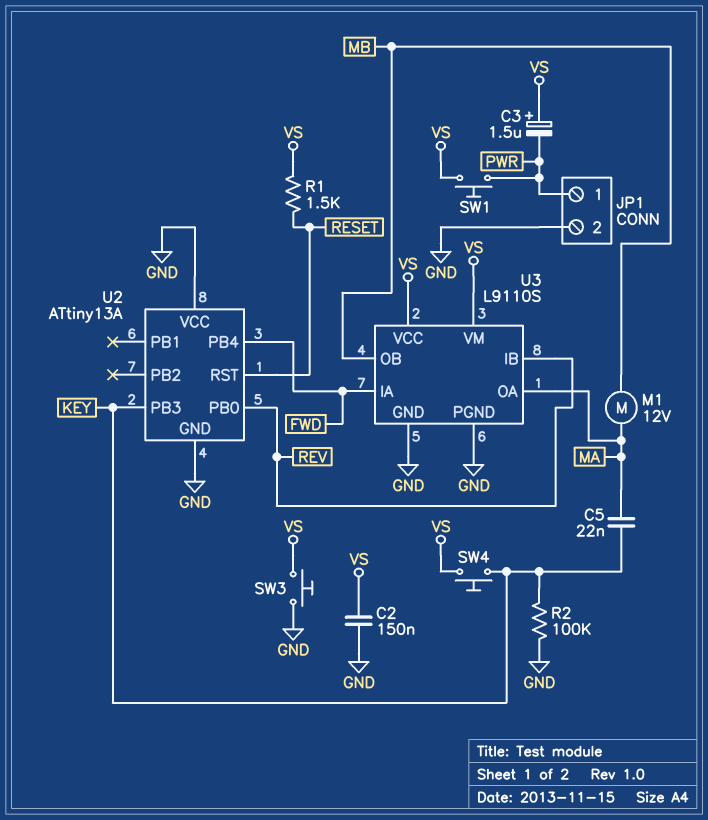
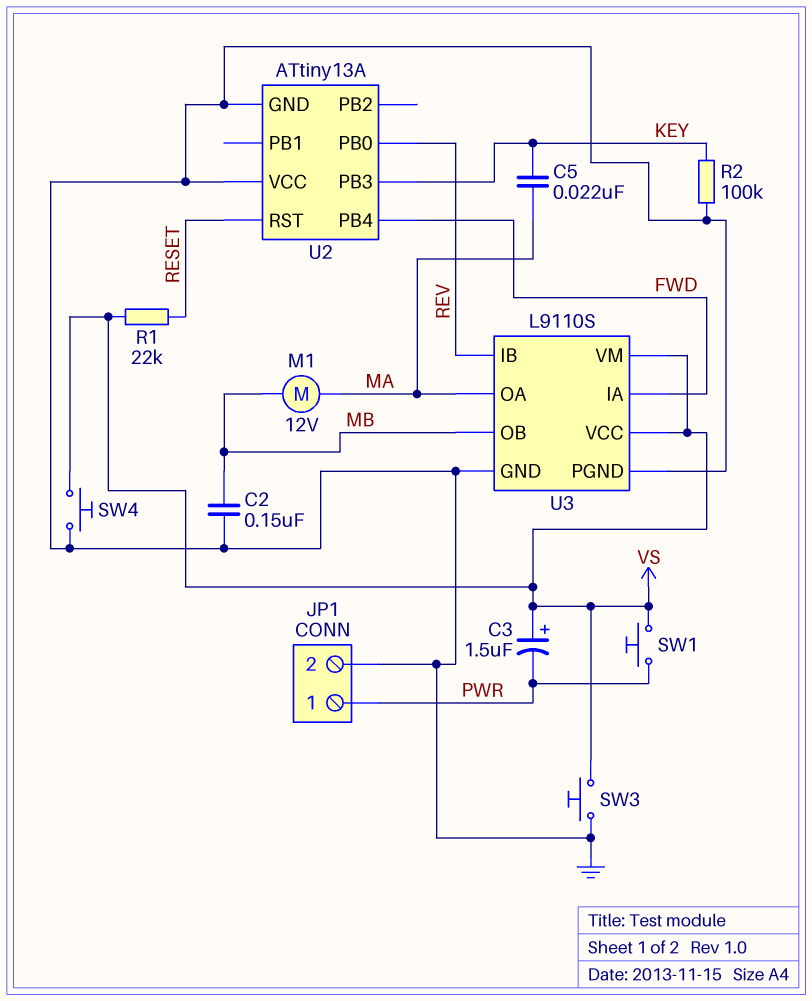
C2: 150nF (GND, VS) -> 150nF (GND, MB)
R1: 1.5k (RESET, VS) -> 22k (RESET, VS)
SW4: button (KEY, VS) -> button (GND, VS)

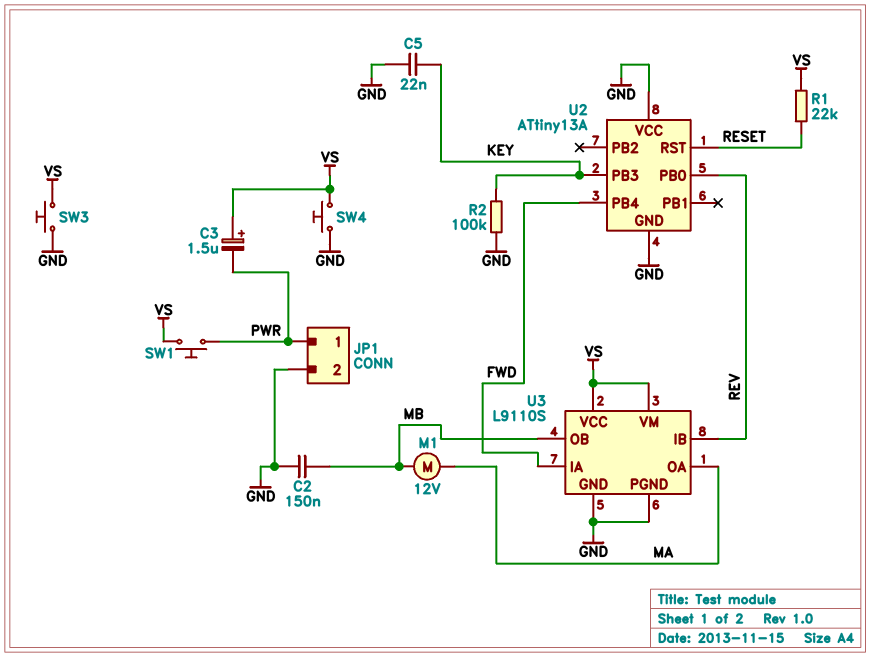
C5: 22nF (KEY, MA) -> 22nF (GND, KEY)

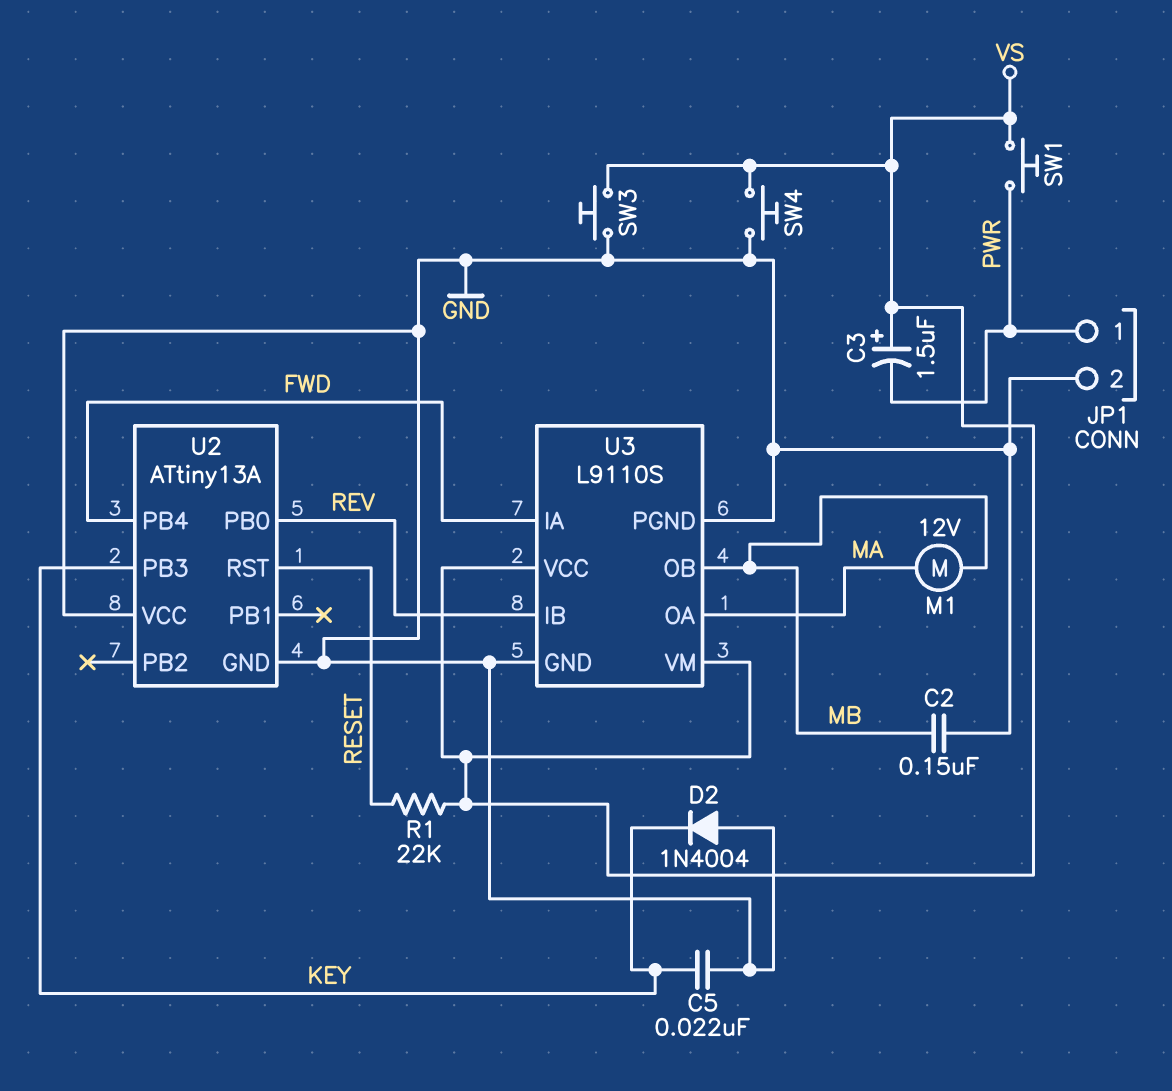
D2: none -> diode 1N4004 (A GND, K KEY)
R2: 100k (GND, KEY) -> none

